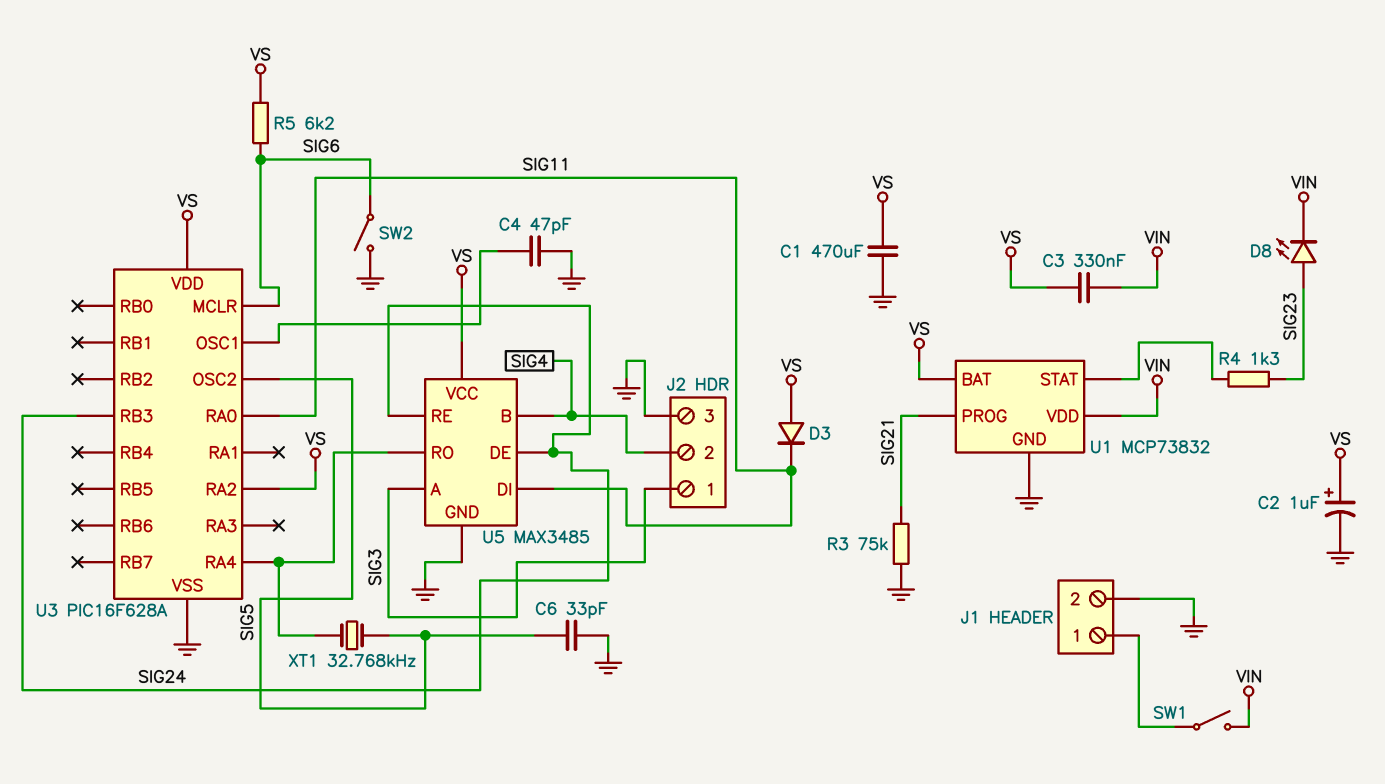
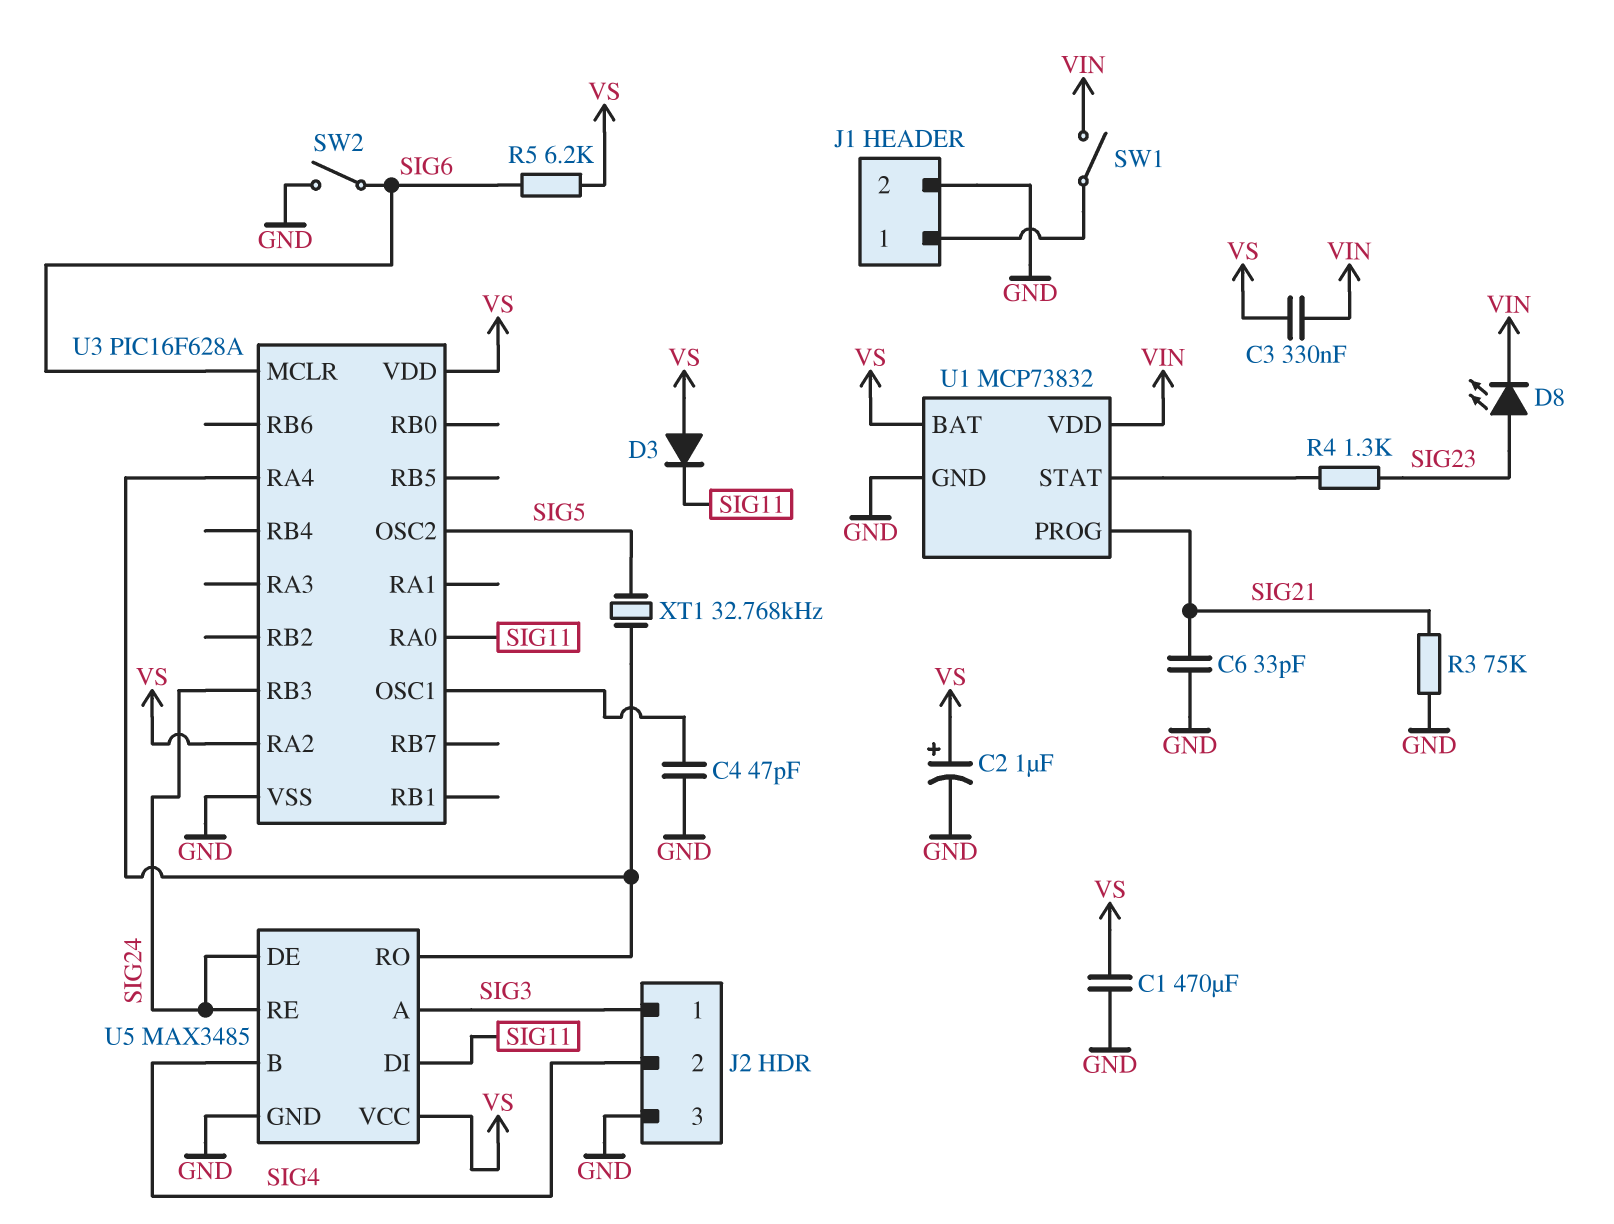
C6: 33pF (GND, SIG5) -> 33pF (GND, SIG21)

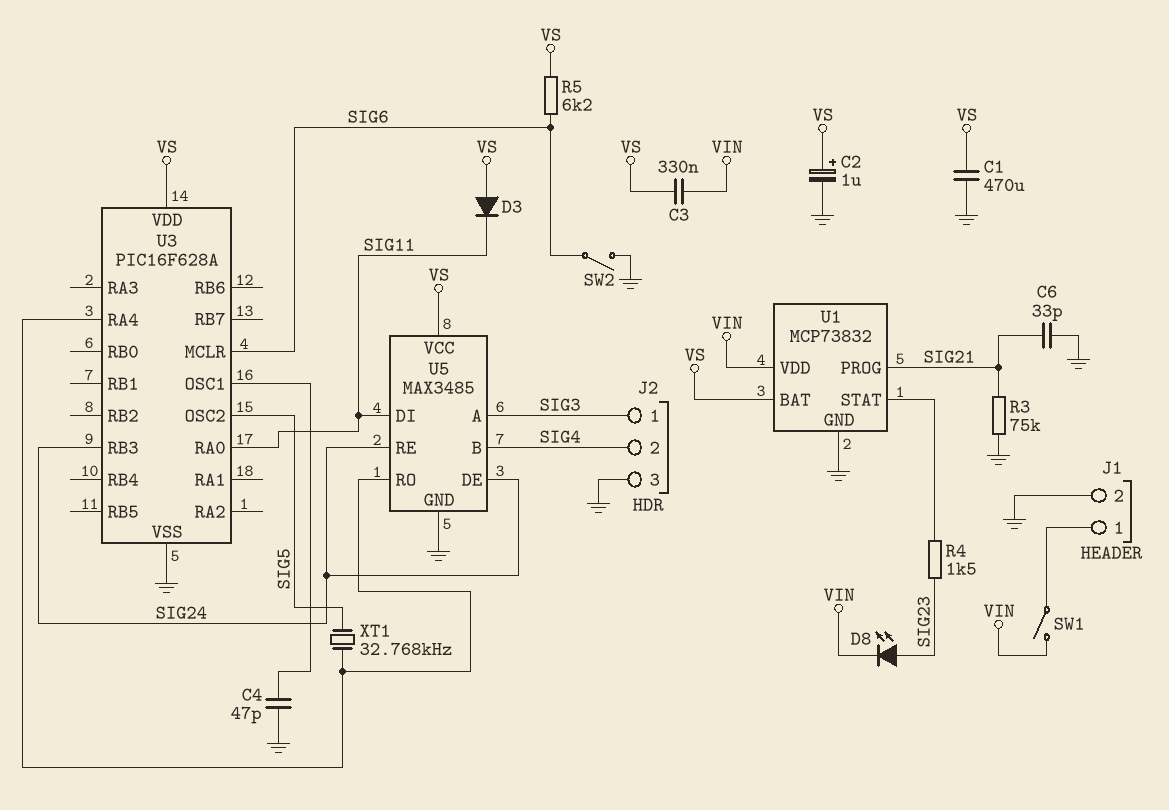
R4: 1.3k (SIG23, U1/STAT) -> 1.5k (SIG23, U1/STAT)
U3 pin RA2: VS -> none

